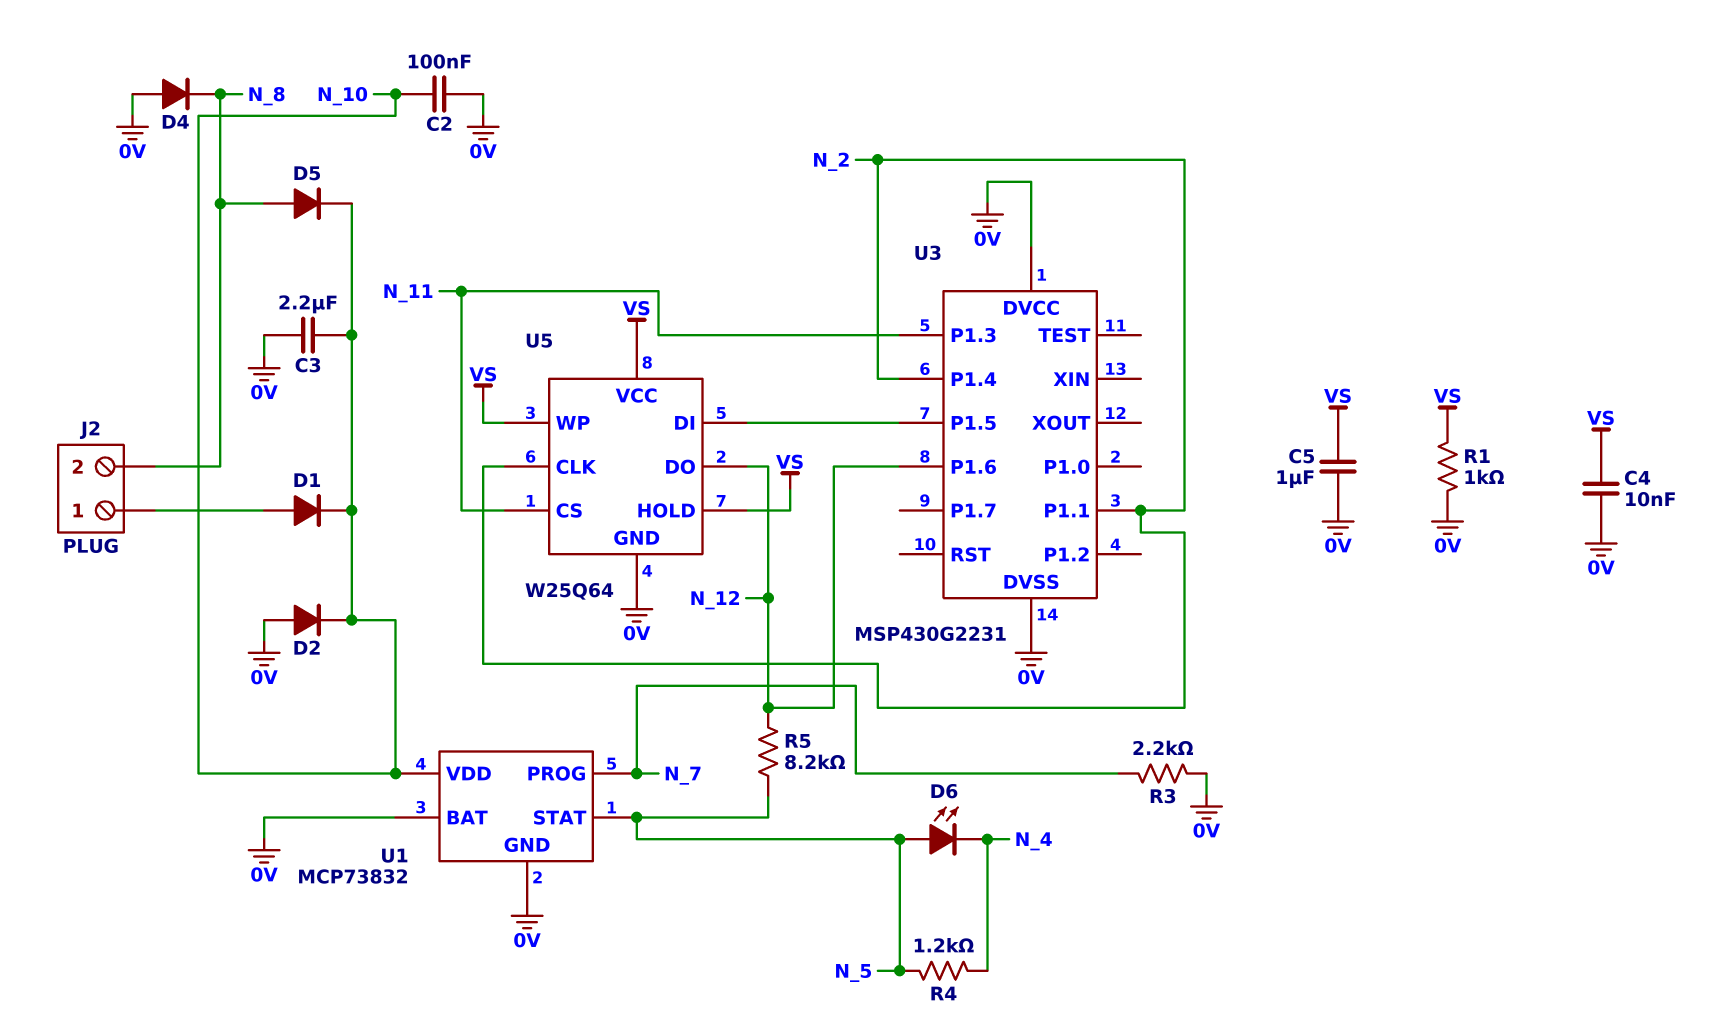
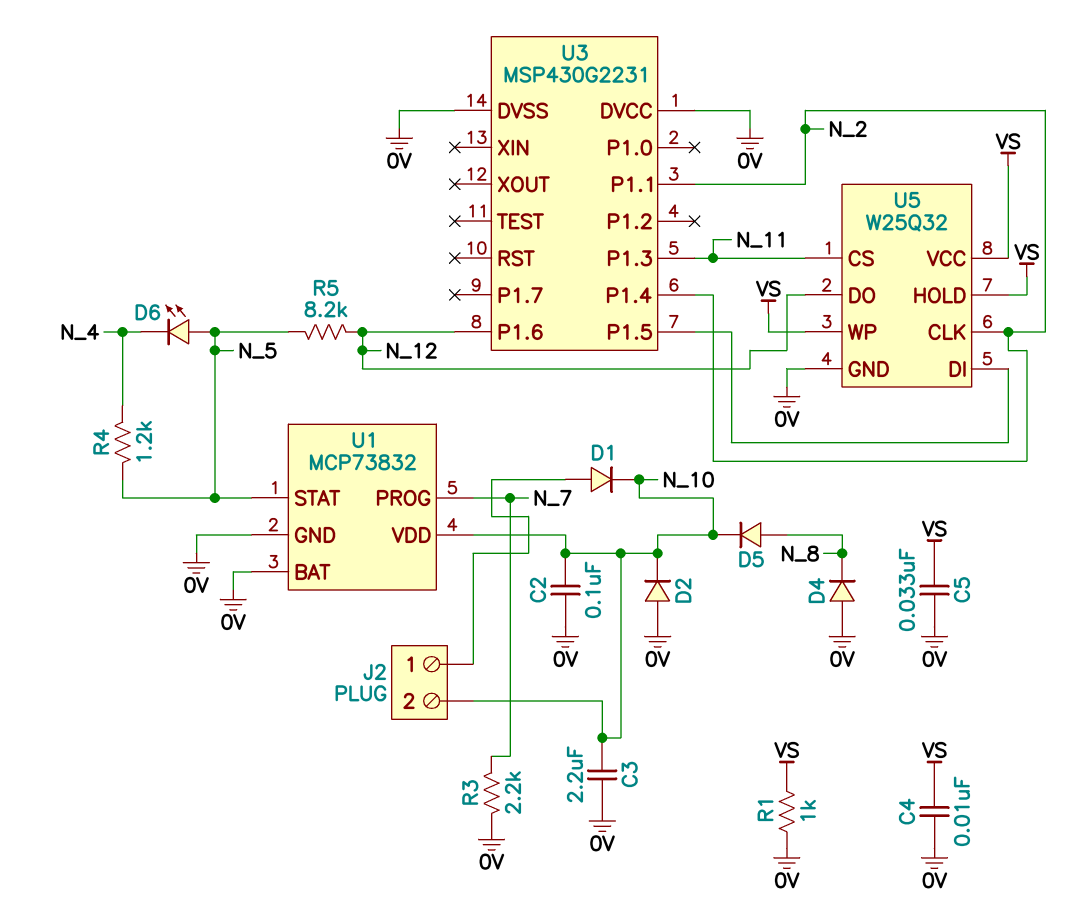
C5: 1uF (0V, VS) -> 33nF (0V, VS)
J2 pin 2: N_8 -> N_10
U5: W25Q64 -> W25Q32

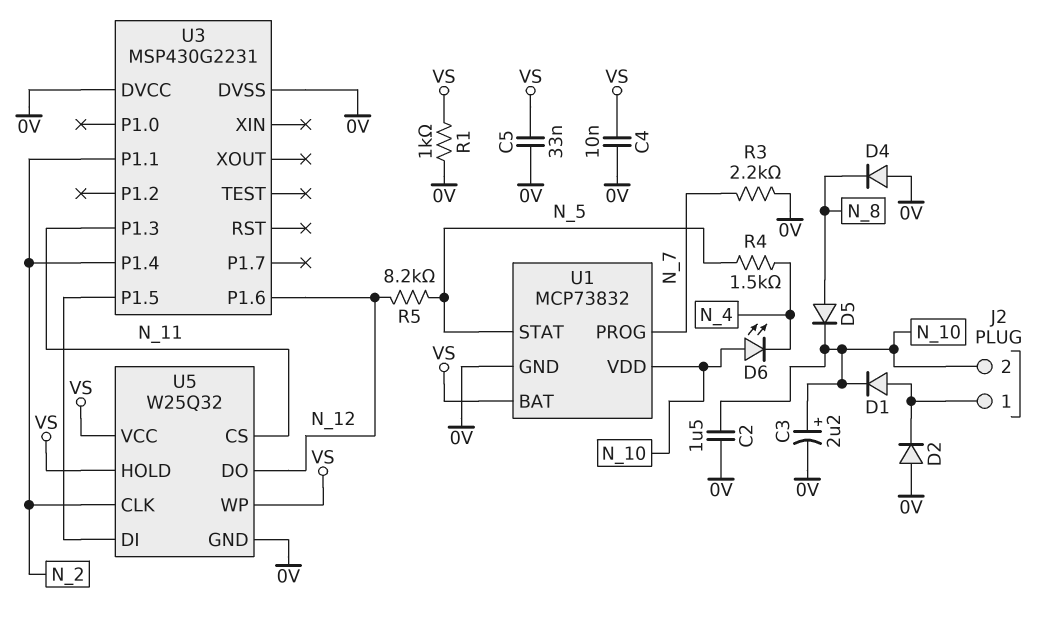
C2: 100nF (0V, N_10) -> 1.5uF (0V, N_10)
C3: 2.2uF (0V, N_10) -> 2.2uF (plus N_10, minus 0V)
D2: diode (A 0V, K N_10) -> diode (A 0V, K J2/1)
D6: LED (A N_5, K N_4) -> LED (A N_10, K N_4)
R4: 1.2k (N_4, N_5) -> 1.5k (N_4, N_5)
U1 pin BAT: 0V -> VS

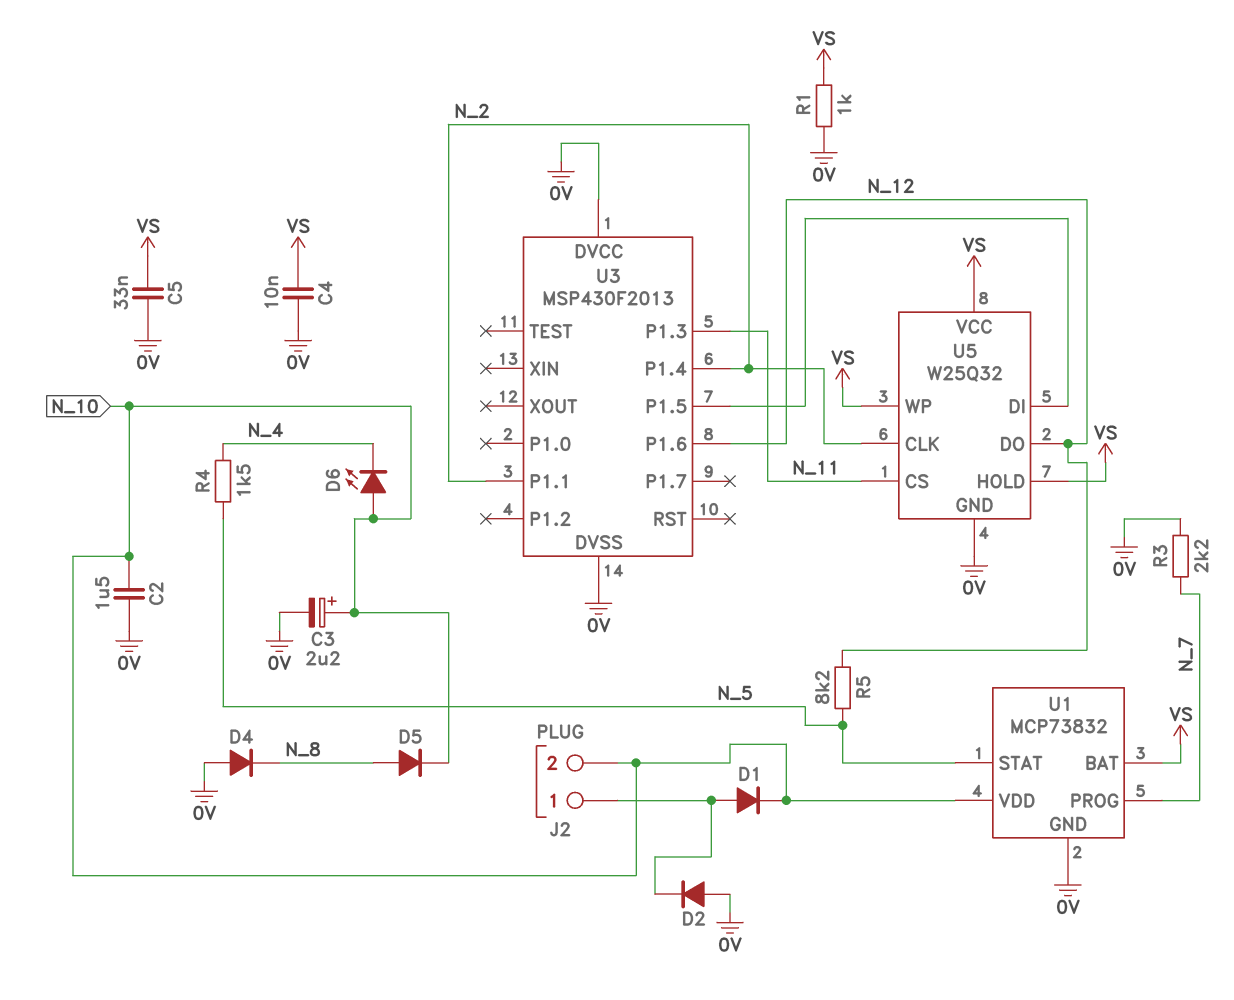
U3: MSP430G2231 -> MSP430F2013

